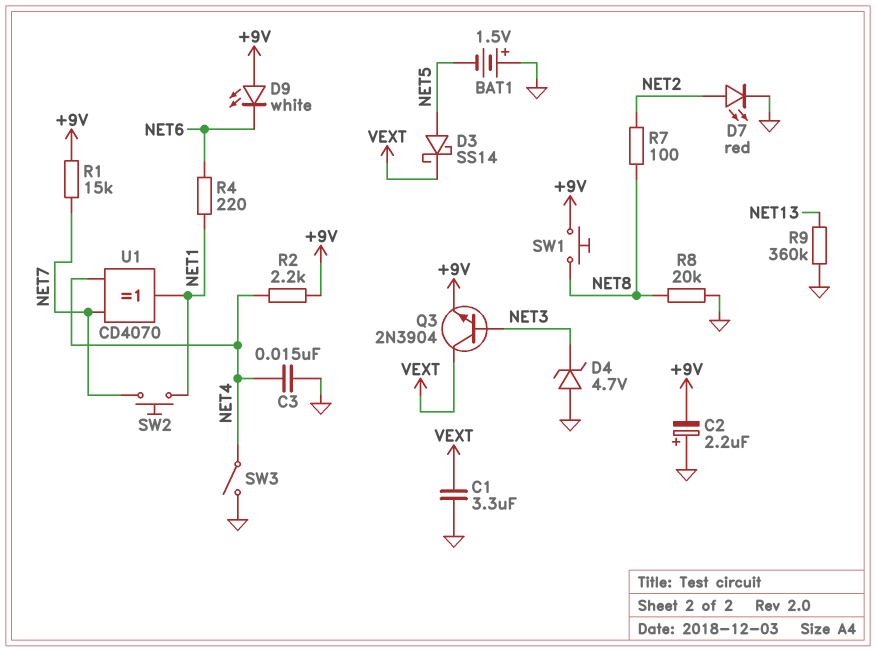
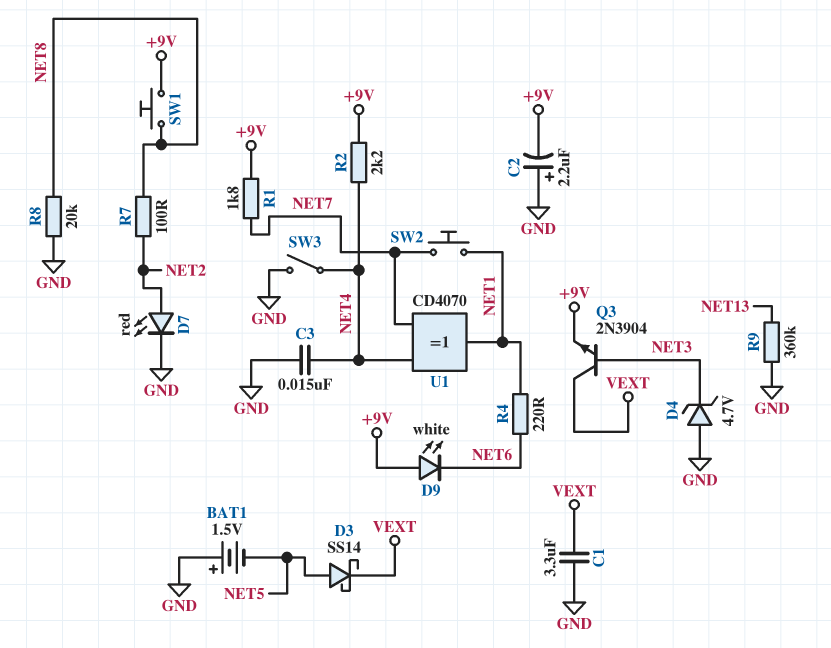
R1: 15k (+9V, NET7) -> 1.8k (+9V, NET7)

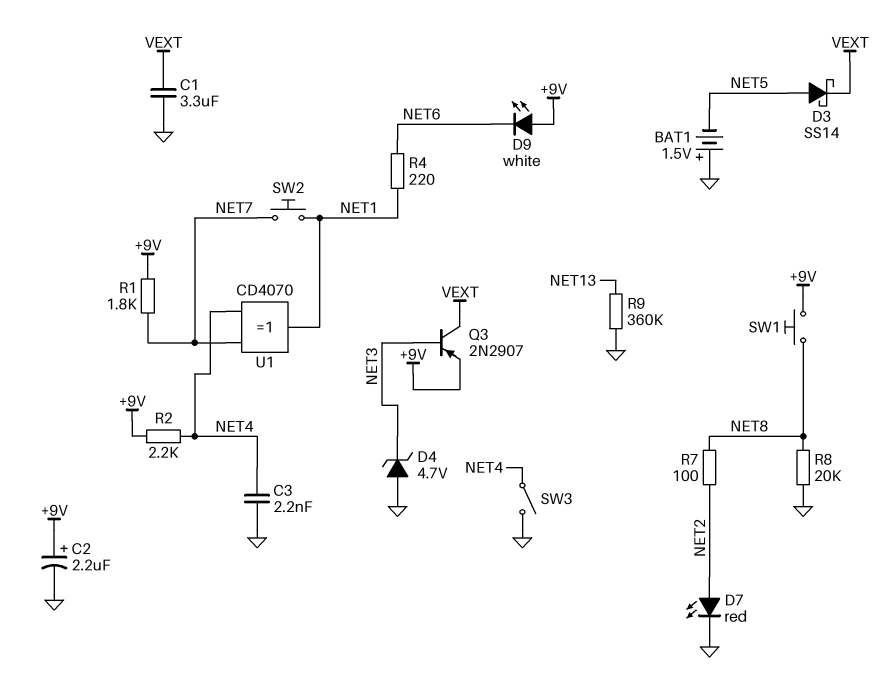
C2: 2.2uF (plus GND, minus +9V) -> 2.2uF (plus +9V, minus GND)
C3: 15nF (GND, NET4) -> 2.2nF (GND, NET4)
Q3: NPN 2N3904 (B NET3, C VEXT, E +9V) -> PNP 2N2907 (B NET3, C VEXT, E +9V)

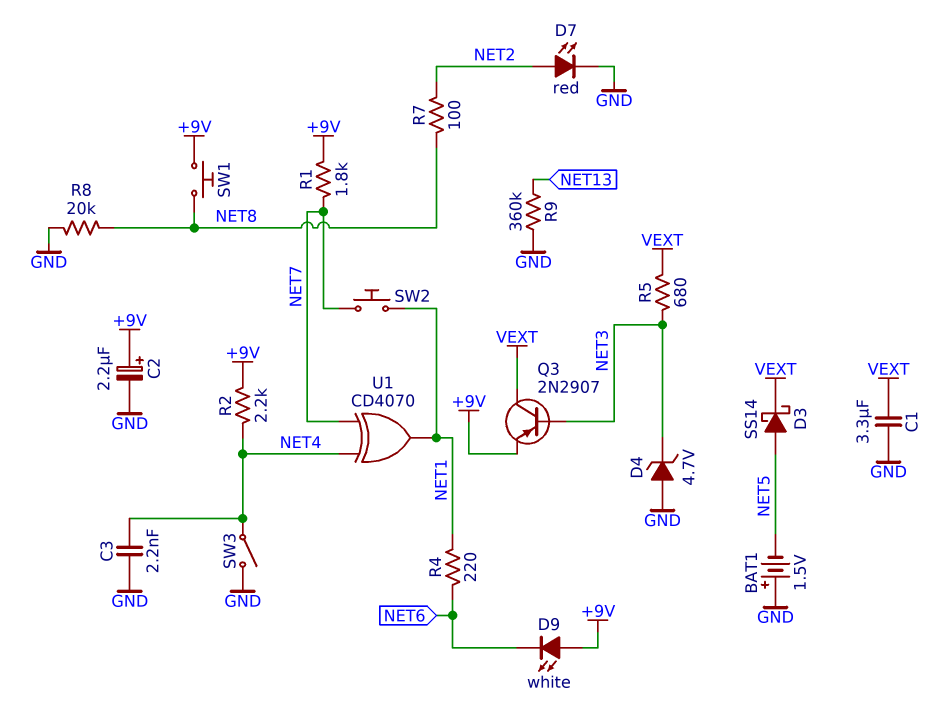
R5: none -> 680 (NET3, VEXT)

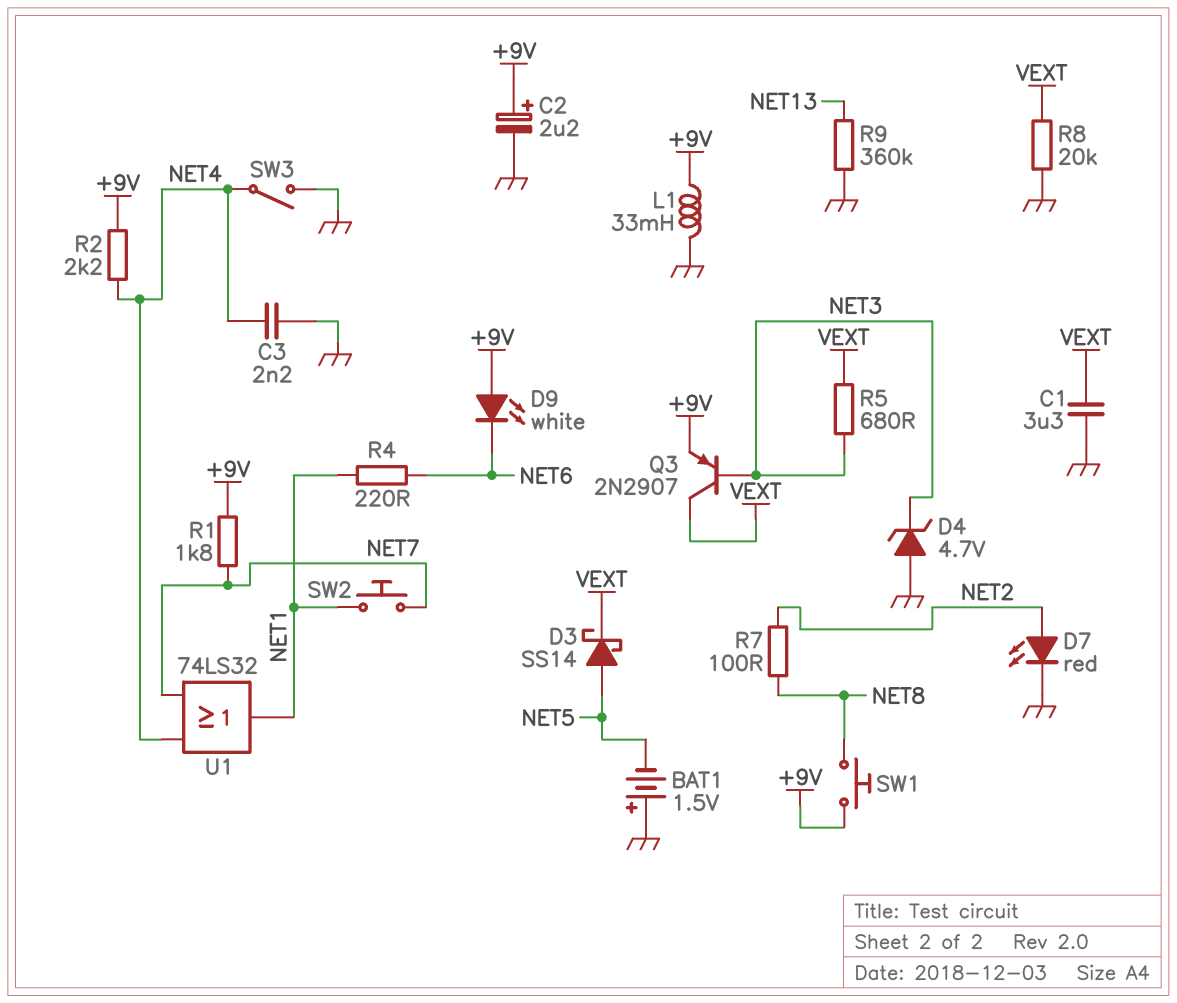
L1: none -> 33mH (+9V, GND)
R8: 20k (GND, NET8) -> 20k (GND, VEXT)
U1: XOR CD4070 (in NET4, in NET7, out NET1) -> OR 74LS32 (in NET4, in NET7, out NET1)

